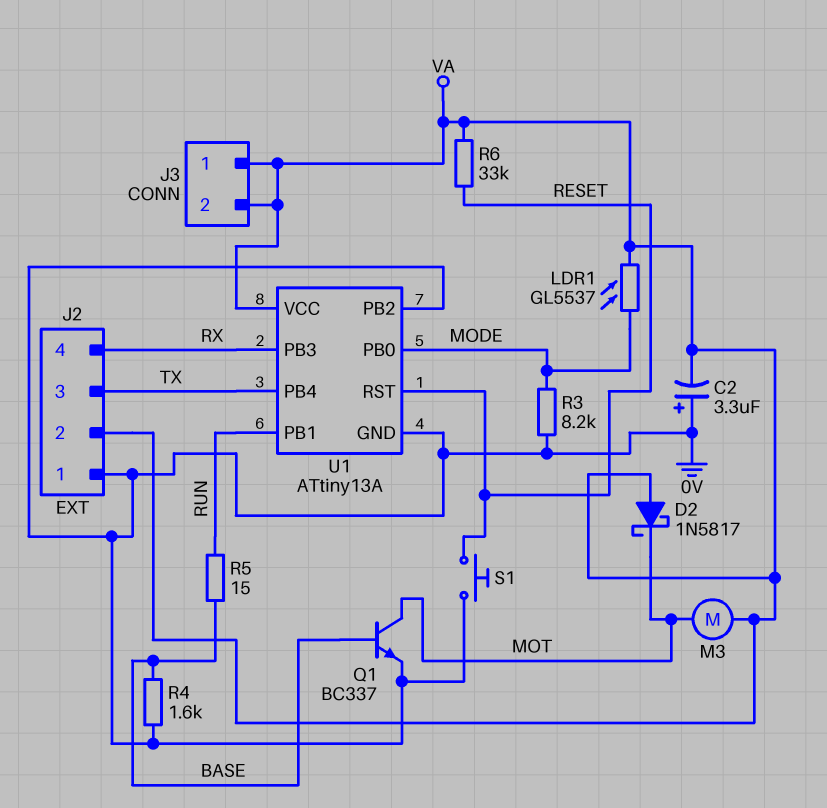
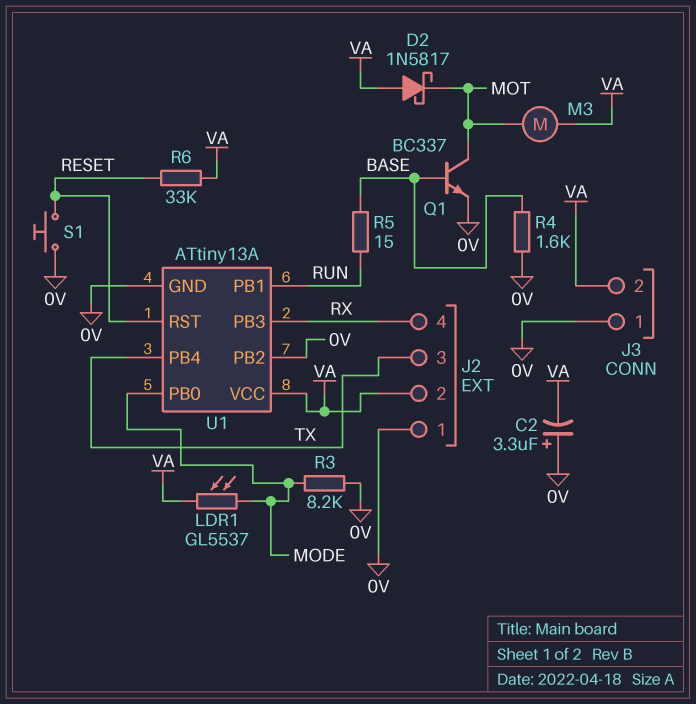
J3 pin 1: VA -> 0V

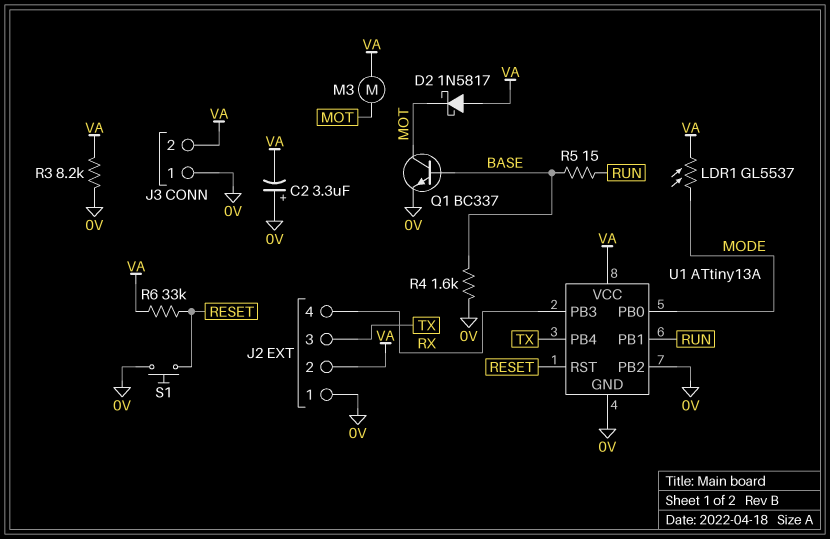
R3: 8.2k (0V, MODE) -> 8.2k (0V, VA)

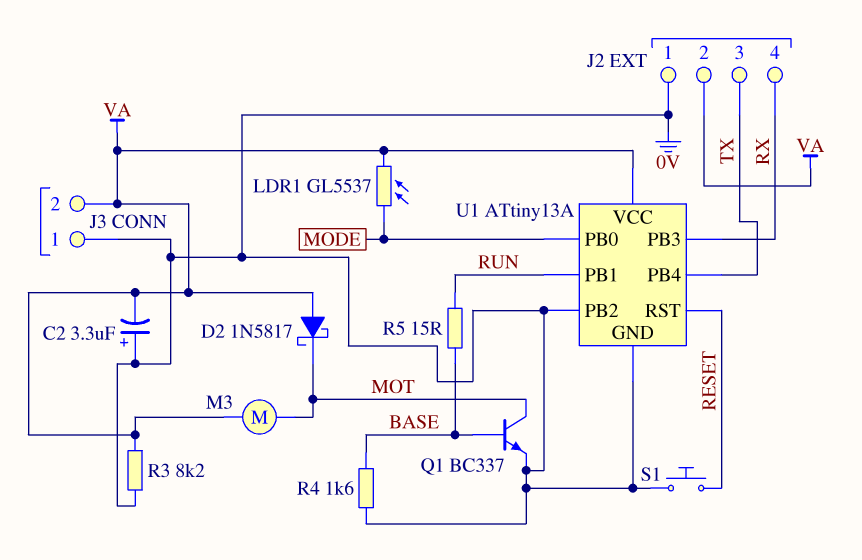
R6: 33k (RESET, VA) -> none

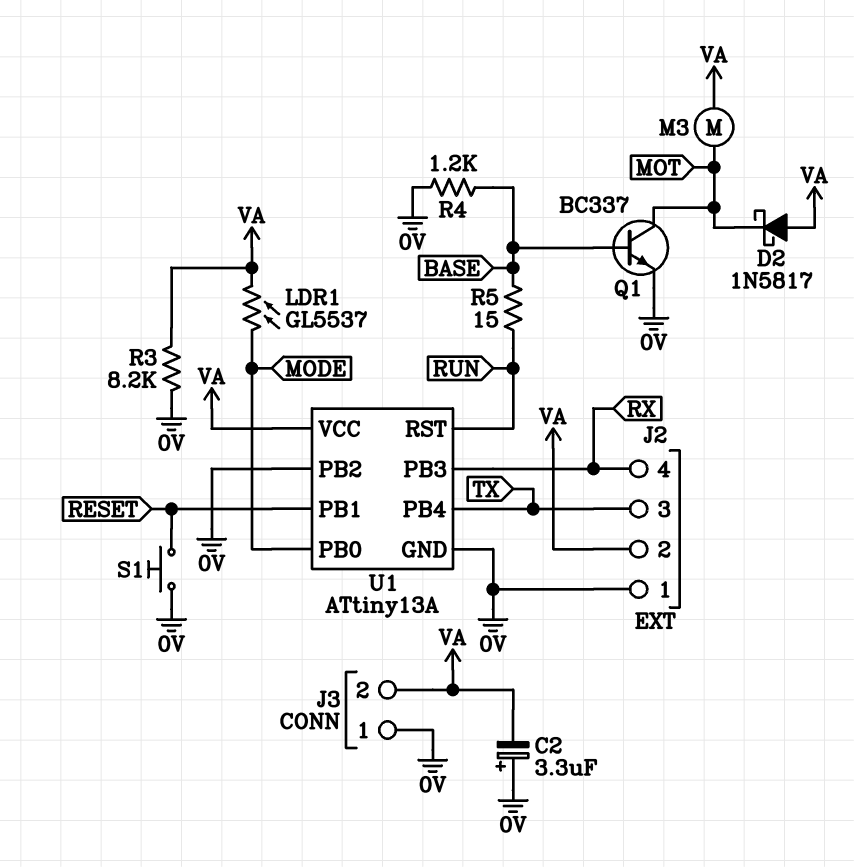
R4: 1.6k (0V, BASE) -> 1.2k (0V, BASE)
U1 pin PB1: RUN -> RESET
U1 pin RST: RESET -> RUN

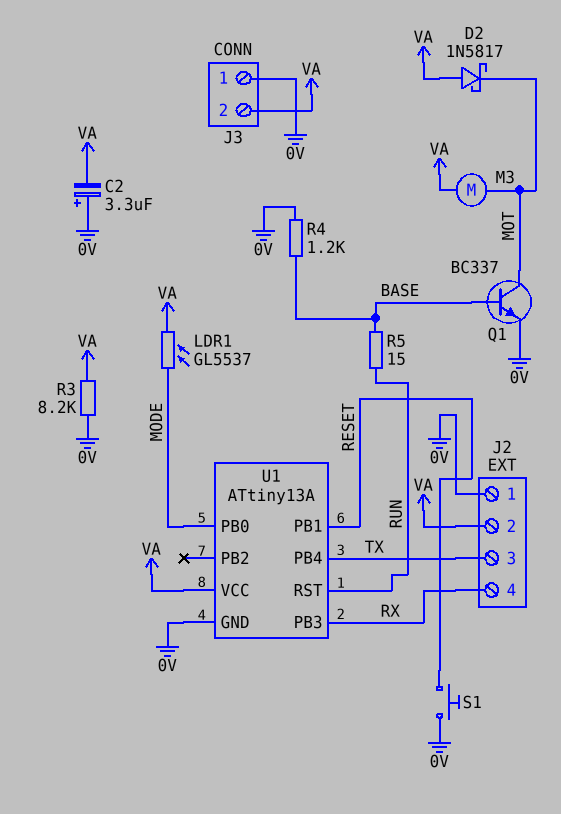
U1 pin PB2: 0V -> none

